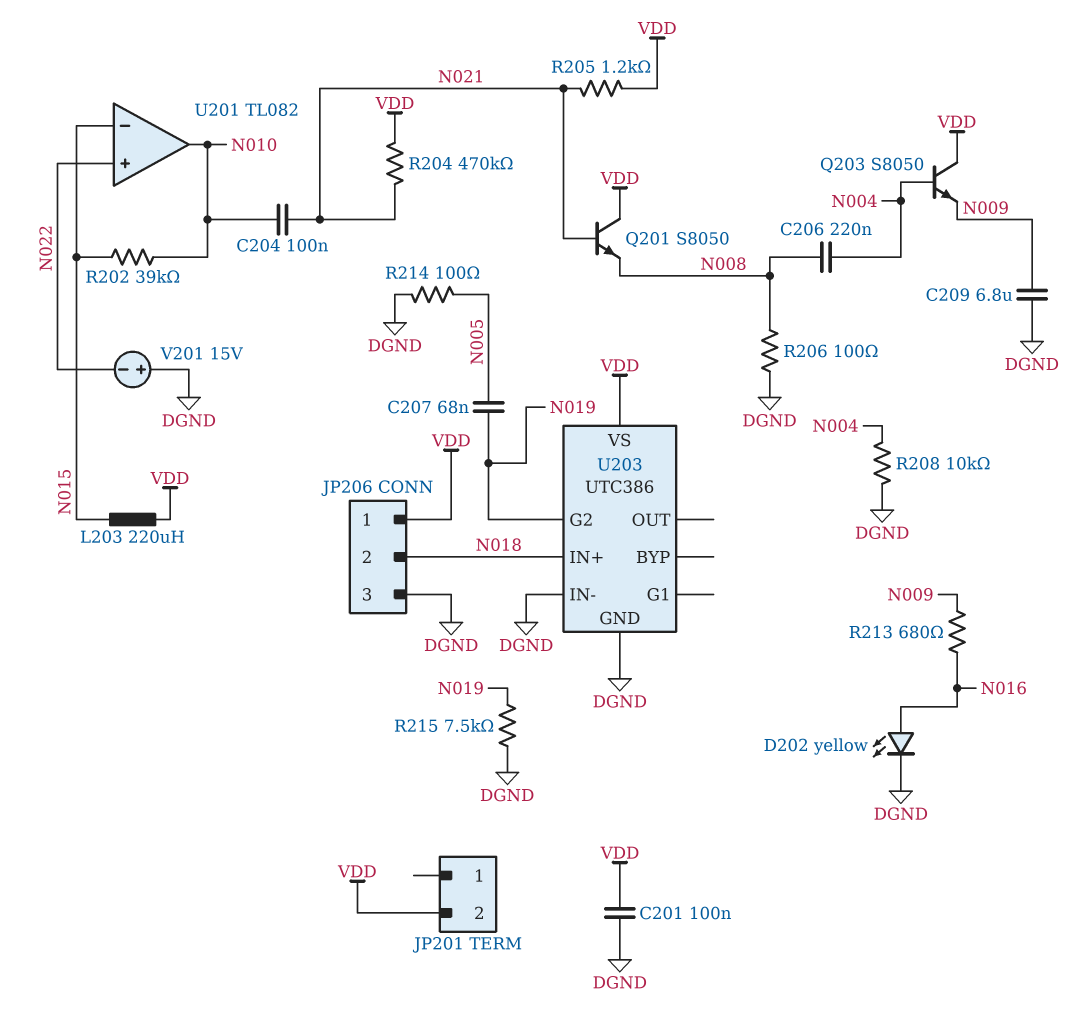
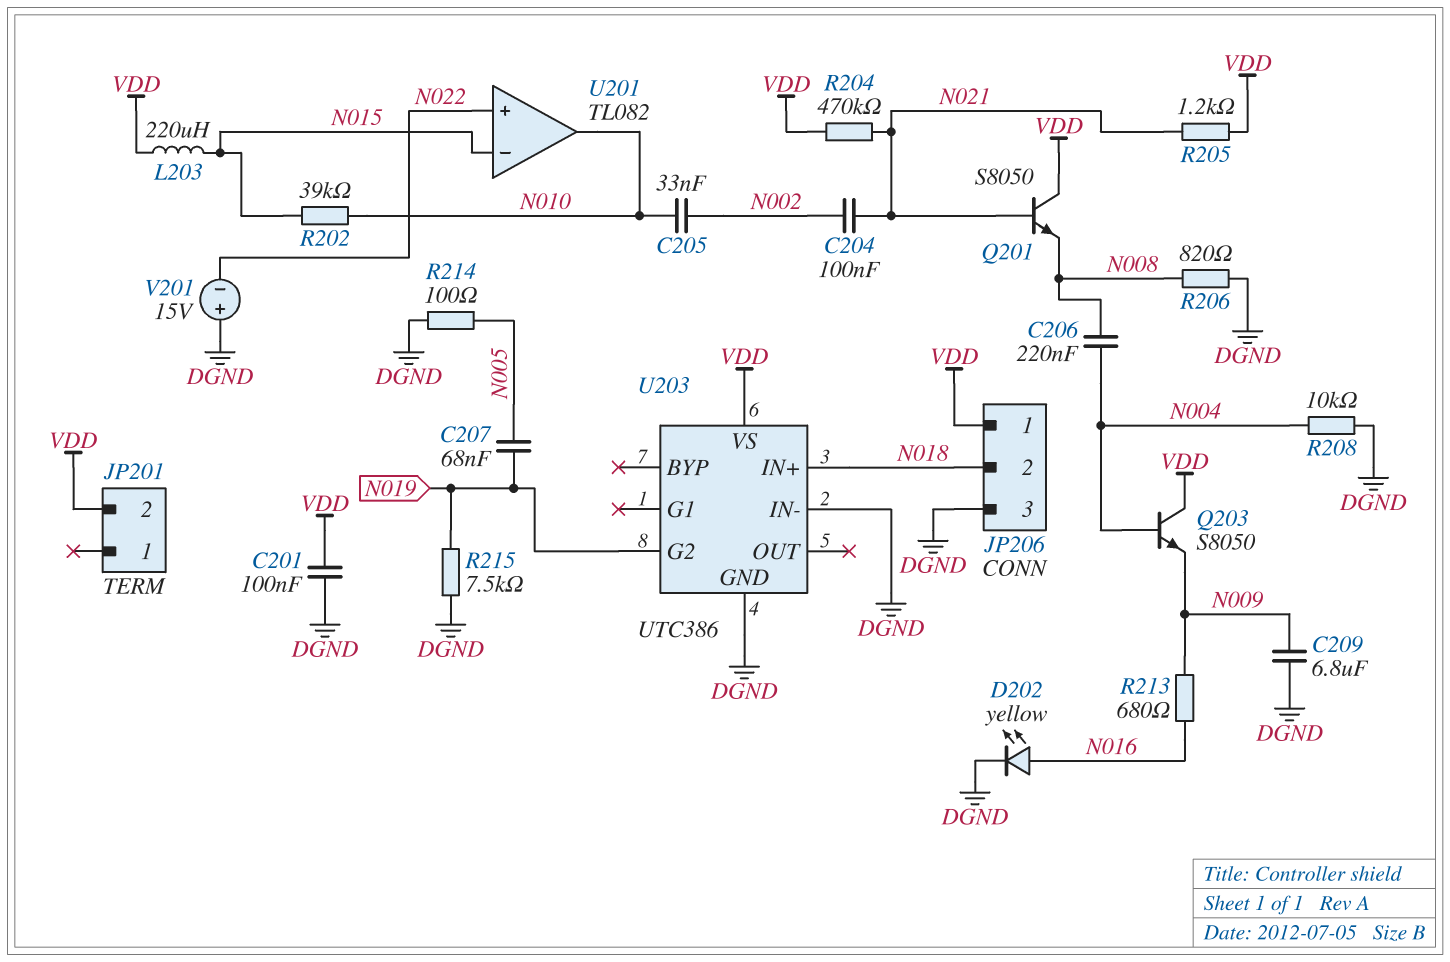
C204: 100nF (N010, N021) -> 100nF (N002, N021)
C205: none -> 33nF (N002, N010)
R206: 100 (DGND, N008) -> 820 (DGND, N008)

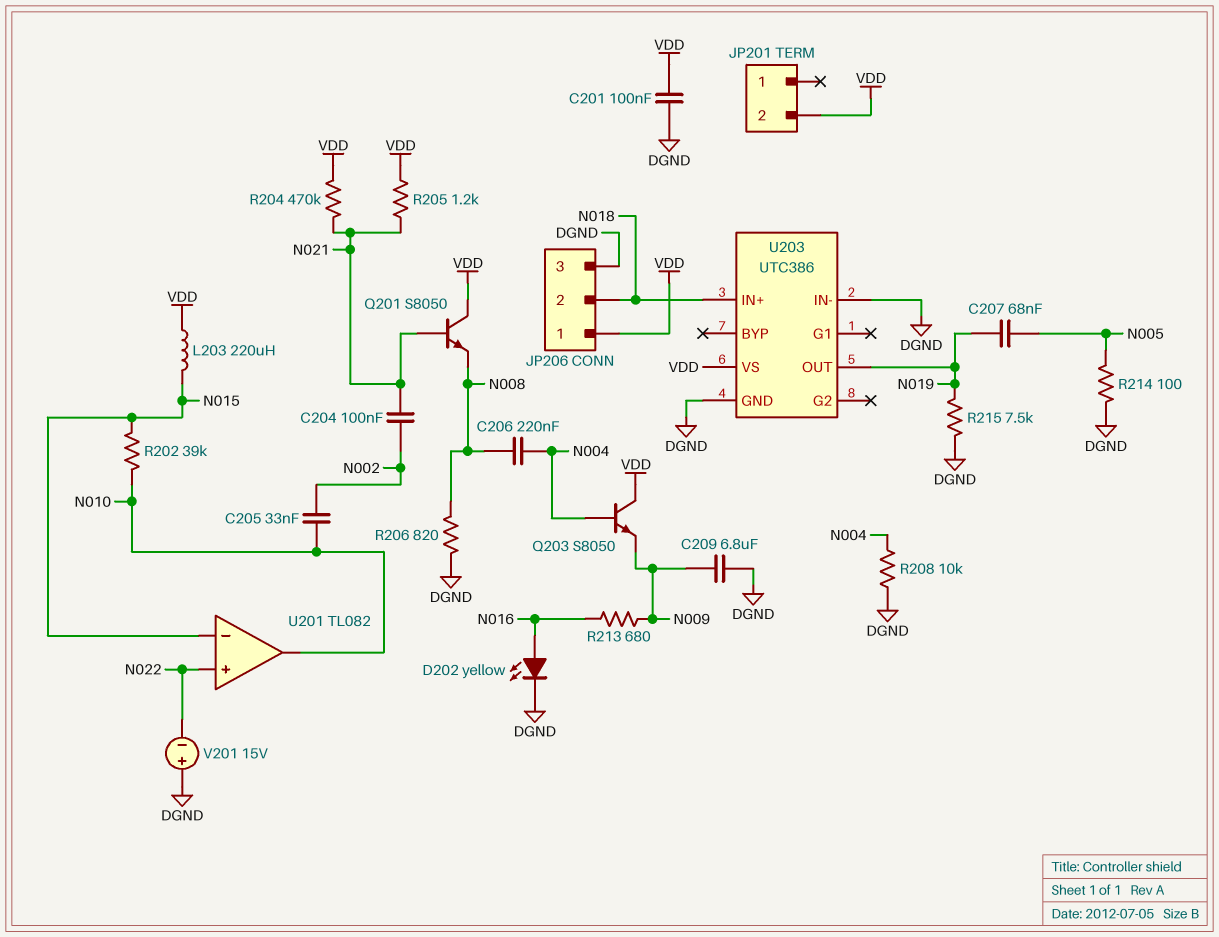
U203 pin G2: N019 -> none
U203 pin OUT: none -> N019

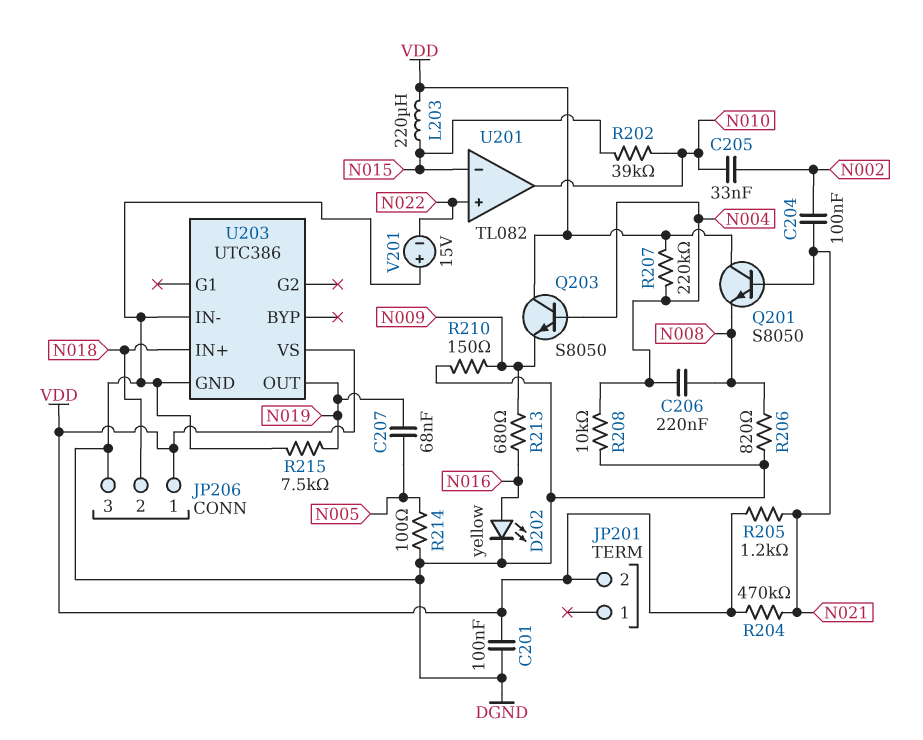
C209: 6.8uF (DGND, N009) -> none
R207: none -> 220k (N004, VDD)
R210: none -> 150 (DGND, N009)

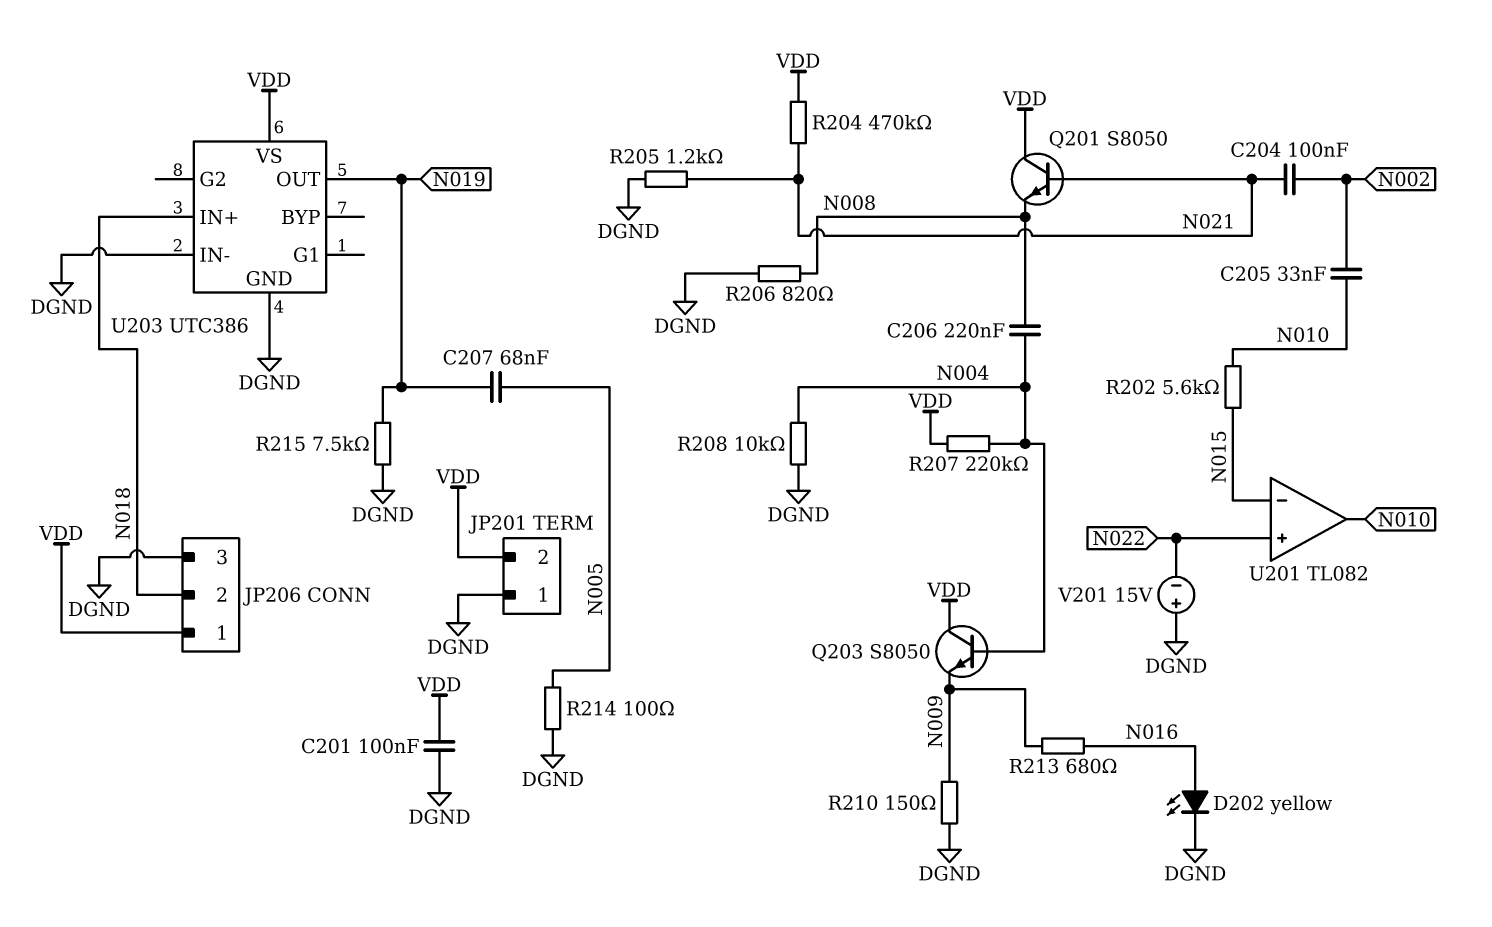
JP201 pin 1: none -> DGND
L203: 220uH (N015, VDD) -> none
R202: 39k (N010, N015) -> 5.6k (N010, N015)
R205: 1.2k (N021, VDD) -> 1.2k (DGND, N021)

